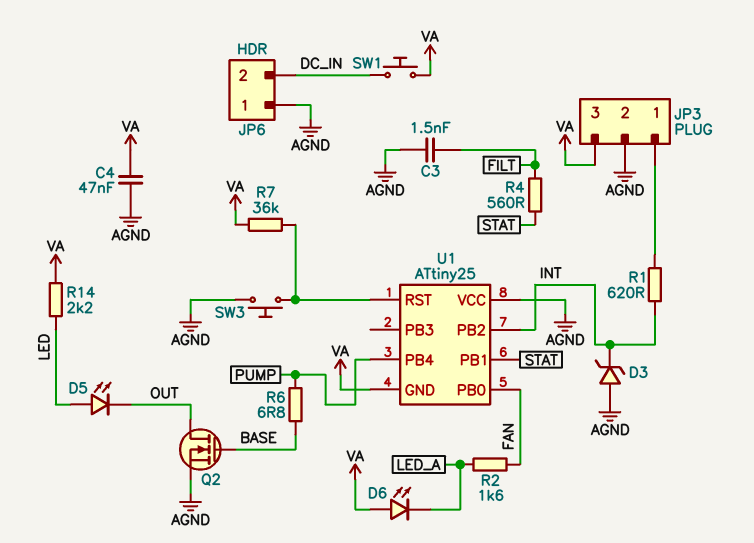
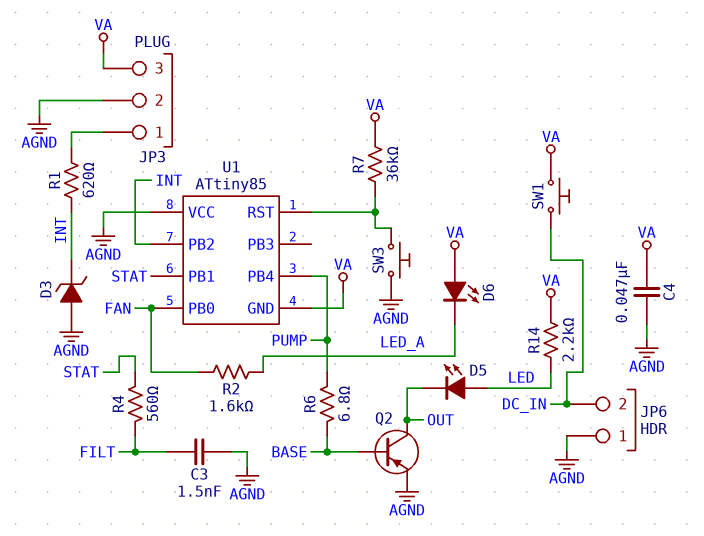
Q2: NMOS (G BASE, D OUT, S AGND) -> PNP (B BASE, C OUT, E AGND)
U1: ATtiny25 -> ATtiny85

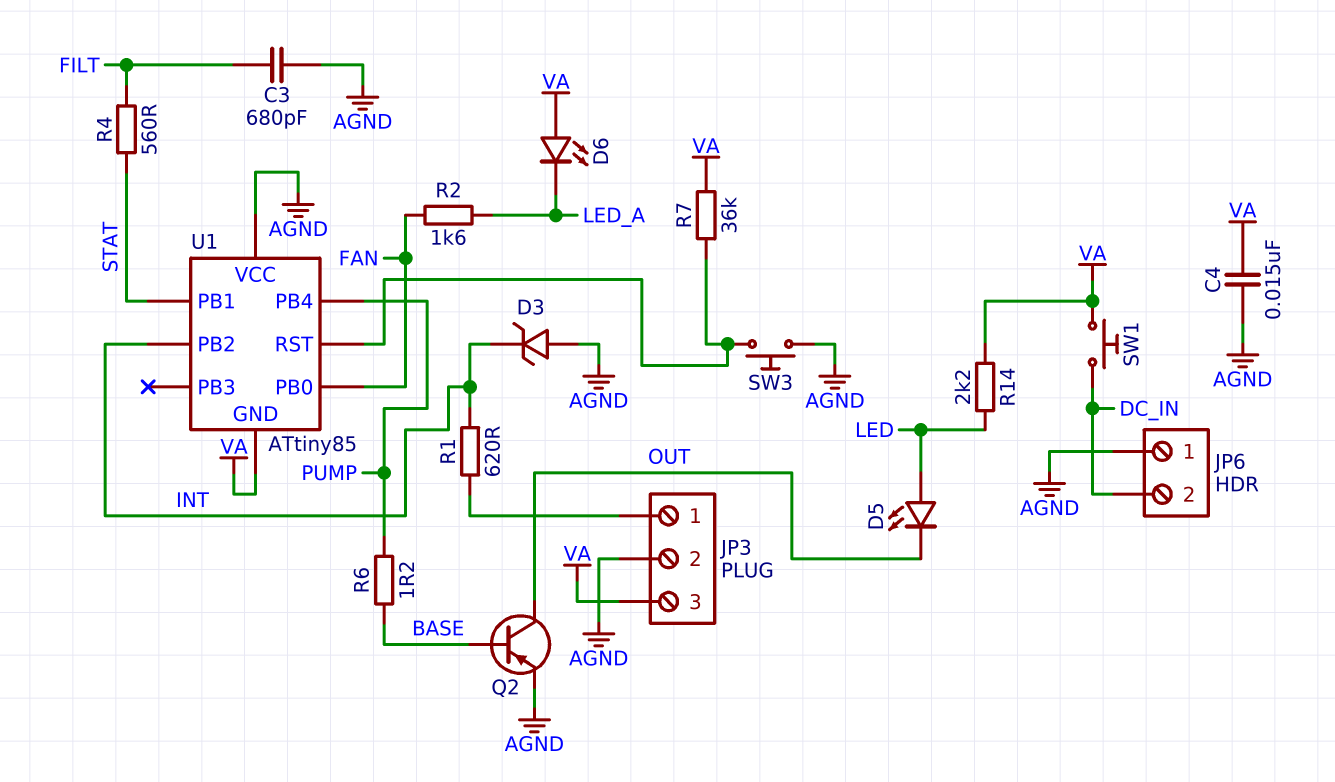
C3: 1.5nF (AGND, FILT) -> 680pF (AGND, FILT)
C4: 47nF (AGND, VA) -> 15nF (AGND, VA)
R6: 6.8 (BASE, PUMP) -> 1.2 (BASE, PUMP)

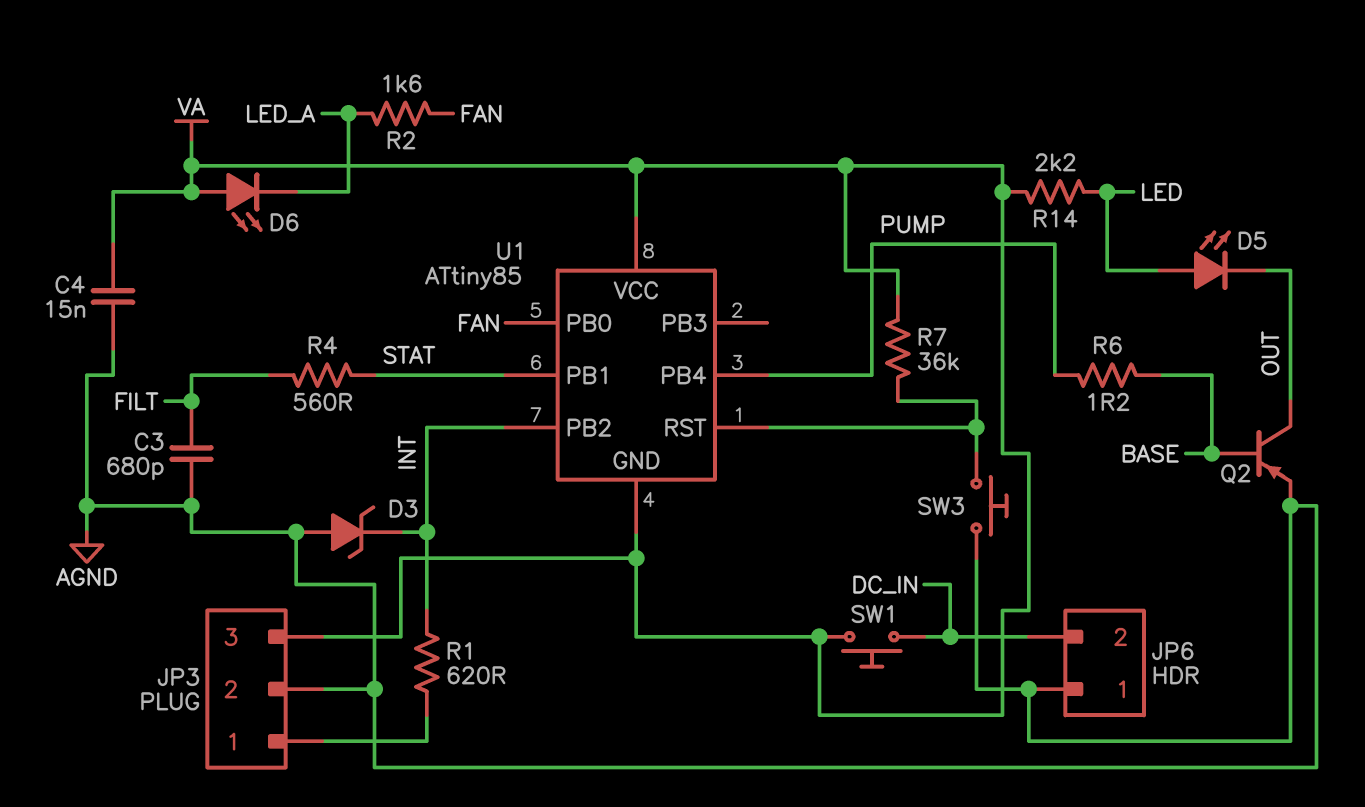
U1 pin VCC: AGND -> VA

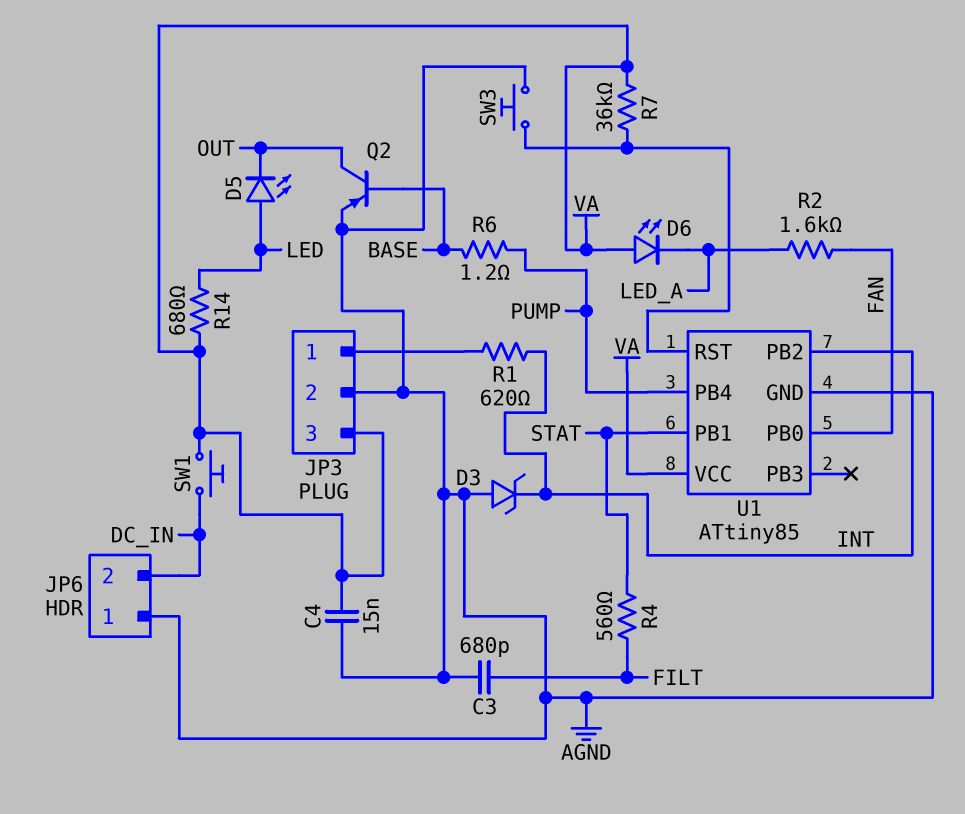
R14: 2.2k (LED, VA) -> 680 (LED, VA)
U1 pin GND: VA -> AGND

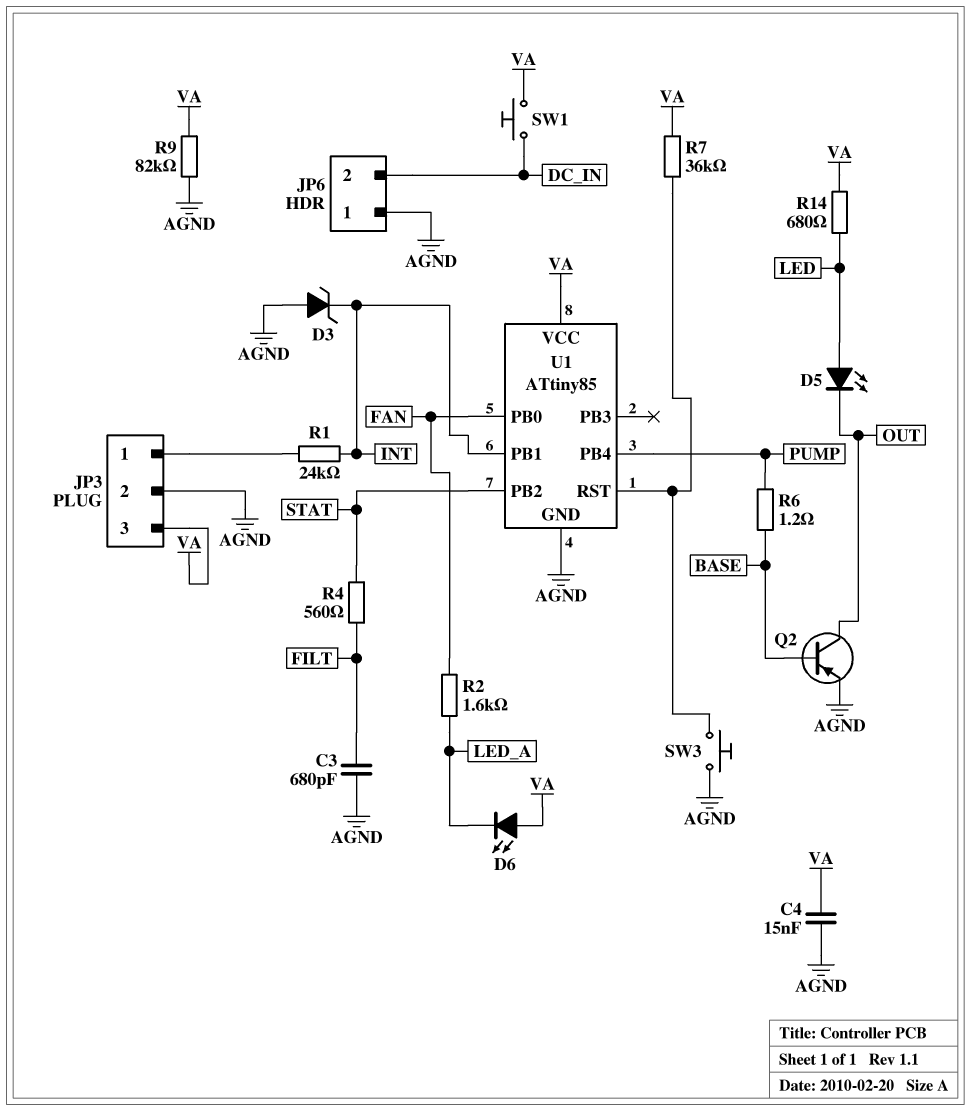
R1: 620 (INT, JP3/1) -> 24k (INT, JP3/1)
R9: none -> 82k (AGND, VA)
U1 pin PB1: STAT -> INT
U1 pin PB2: INT -> STAT

